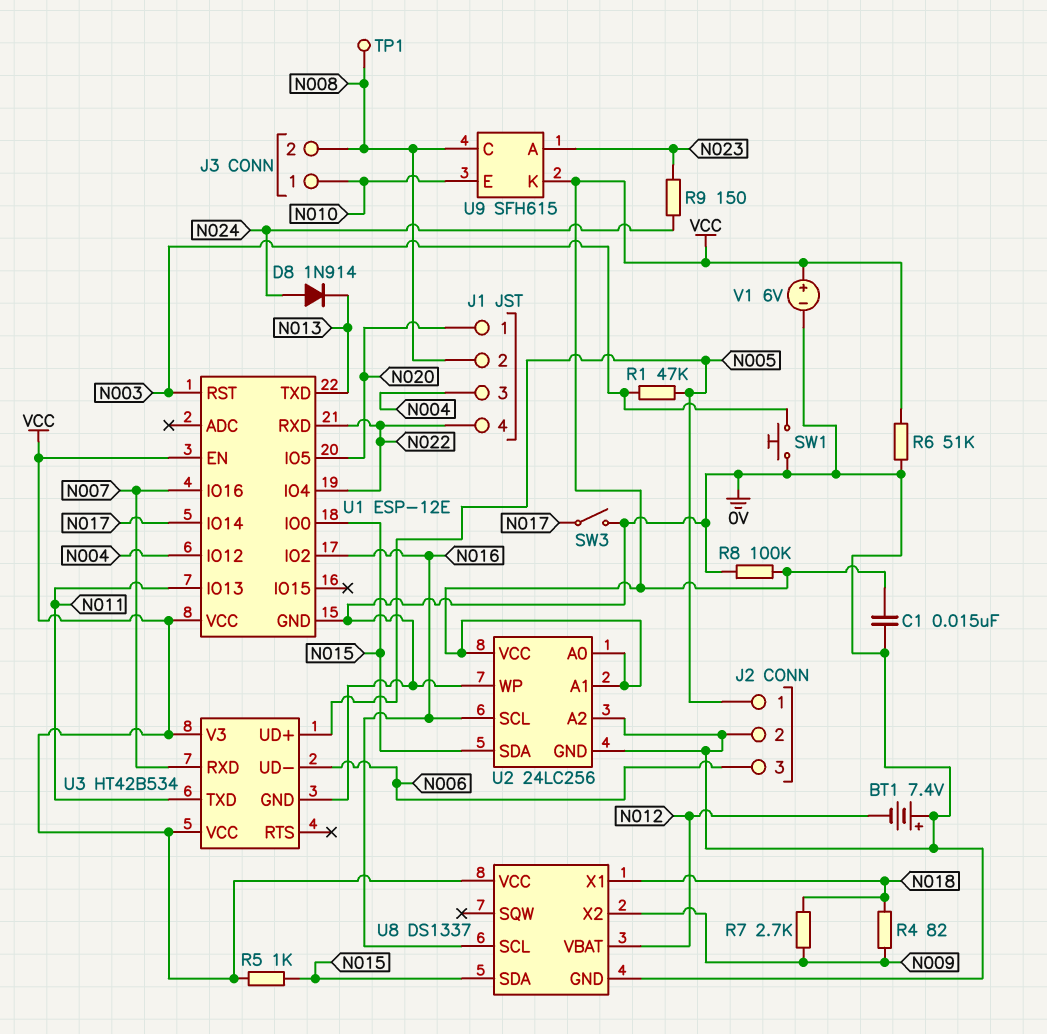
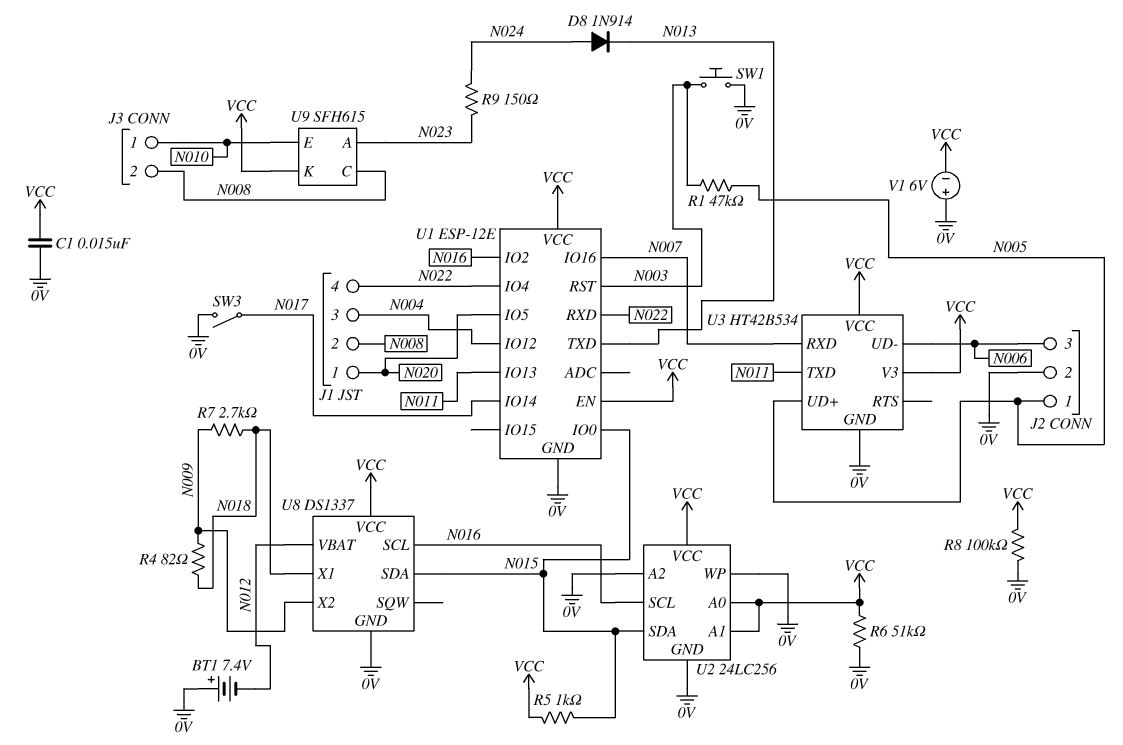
TP1: test point (N008) -> none
V1: 6V (plus VCC, minus 0V) -> 6V (plus 0V, minus VCC)

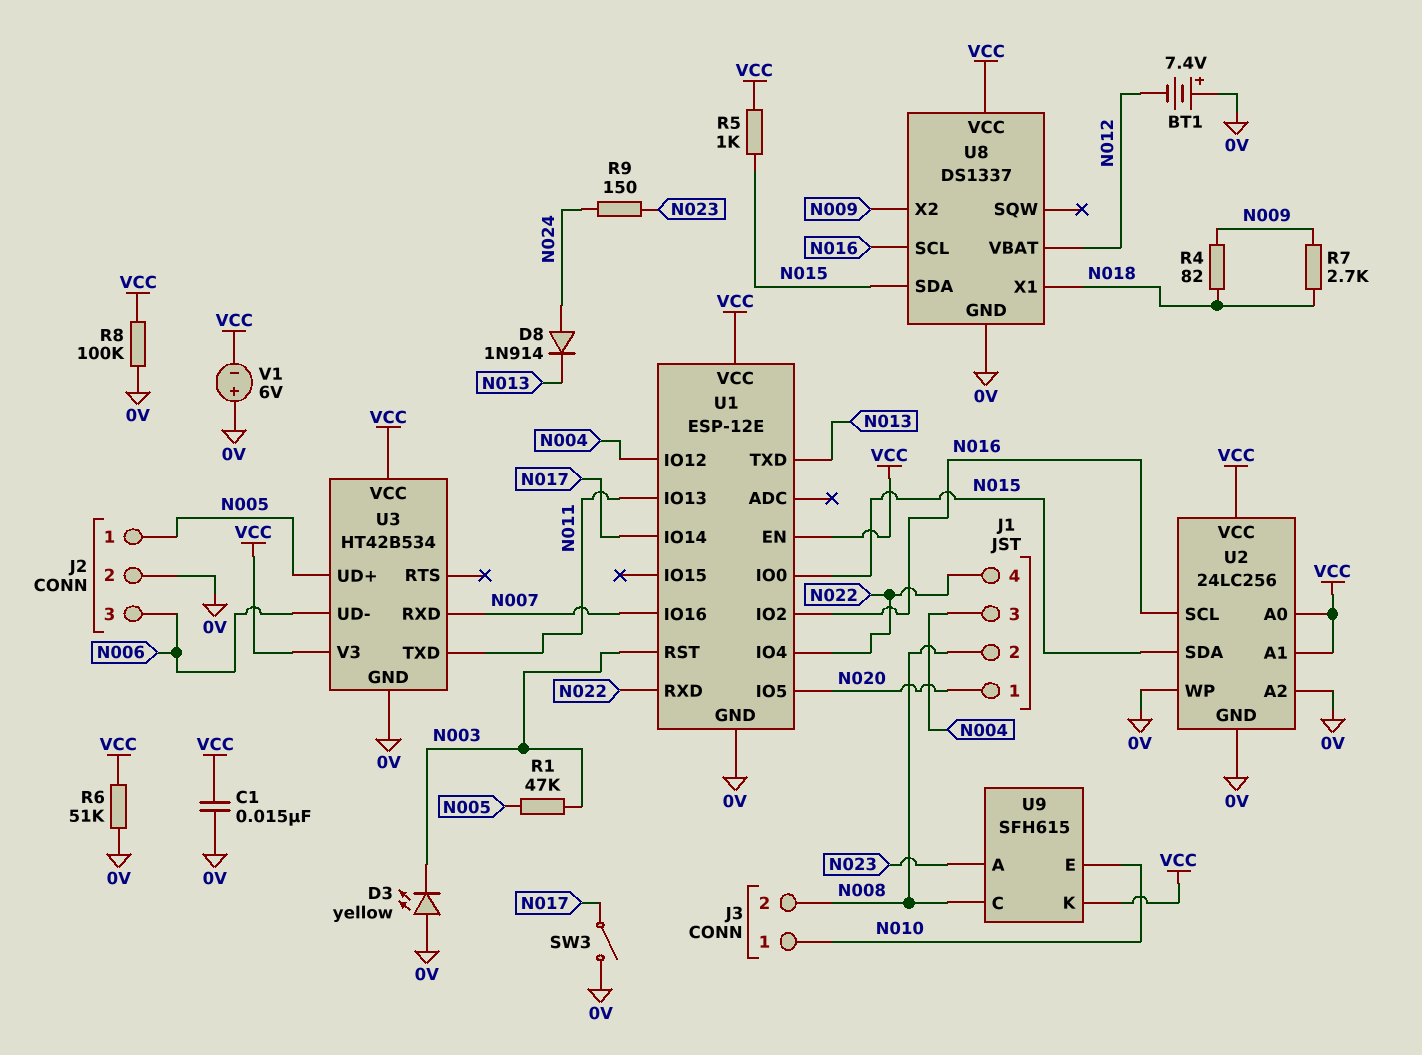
D3: none -> LED yellow (A 0V, K N003)
SW1: button (0V, N003) -> none

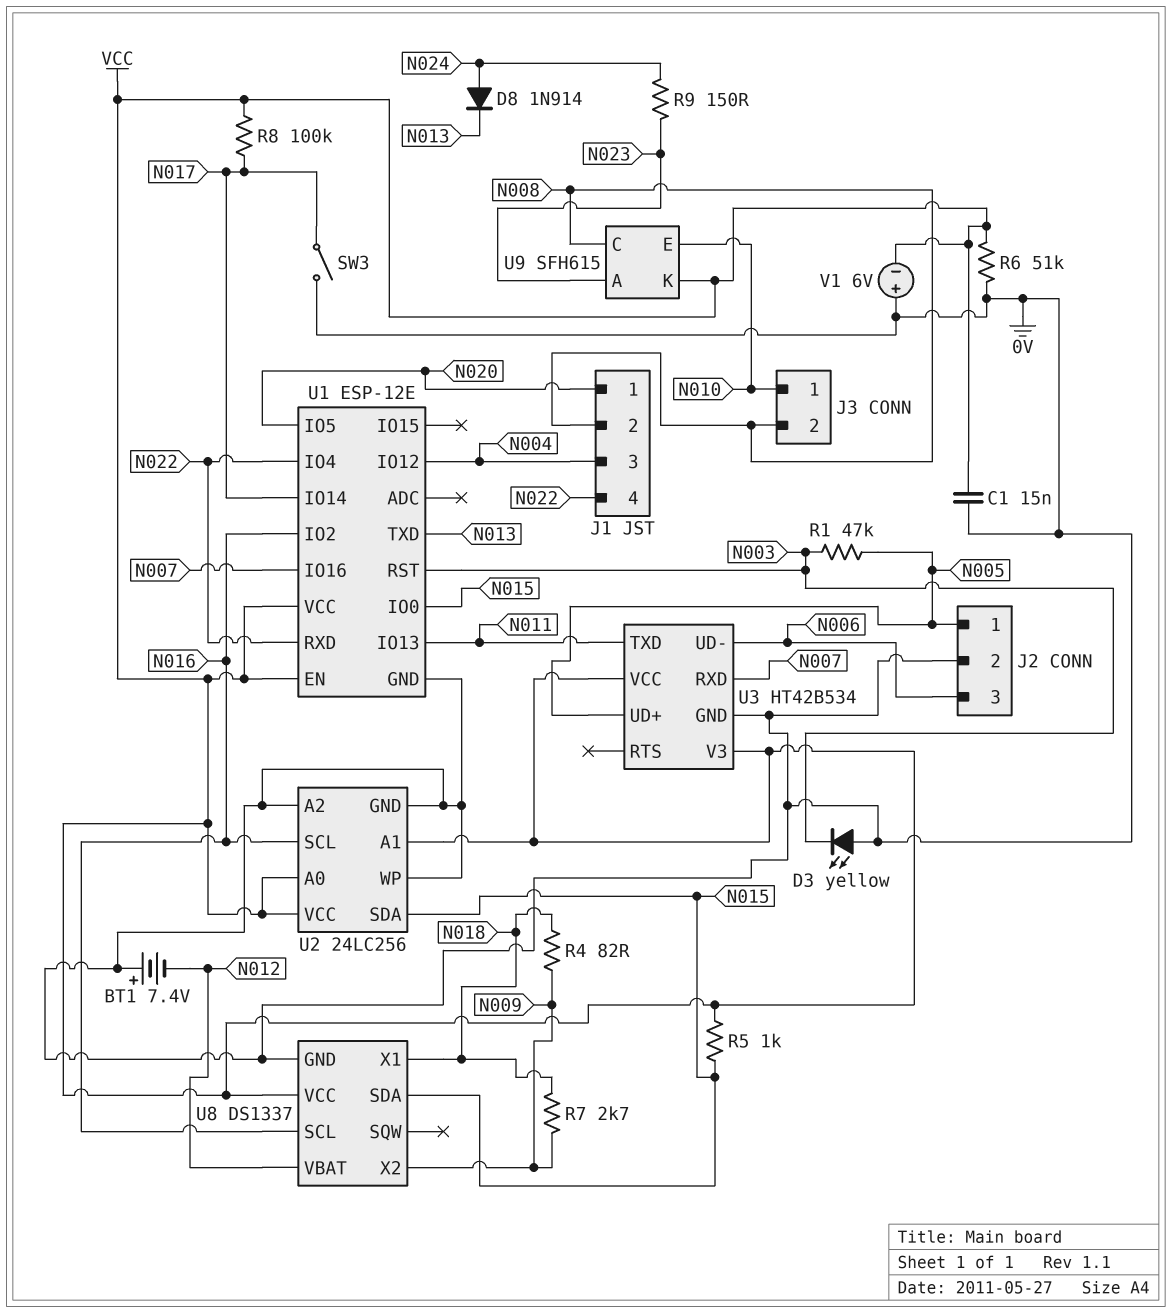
R8: 100k (0V, VCC) -> 100k (N017, VCC)

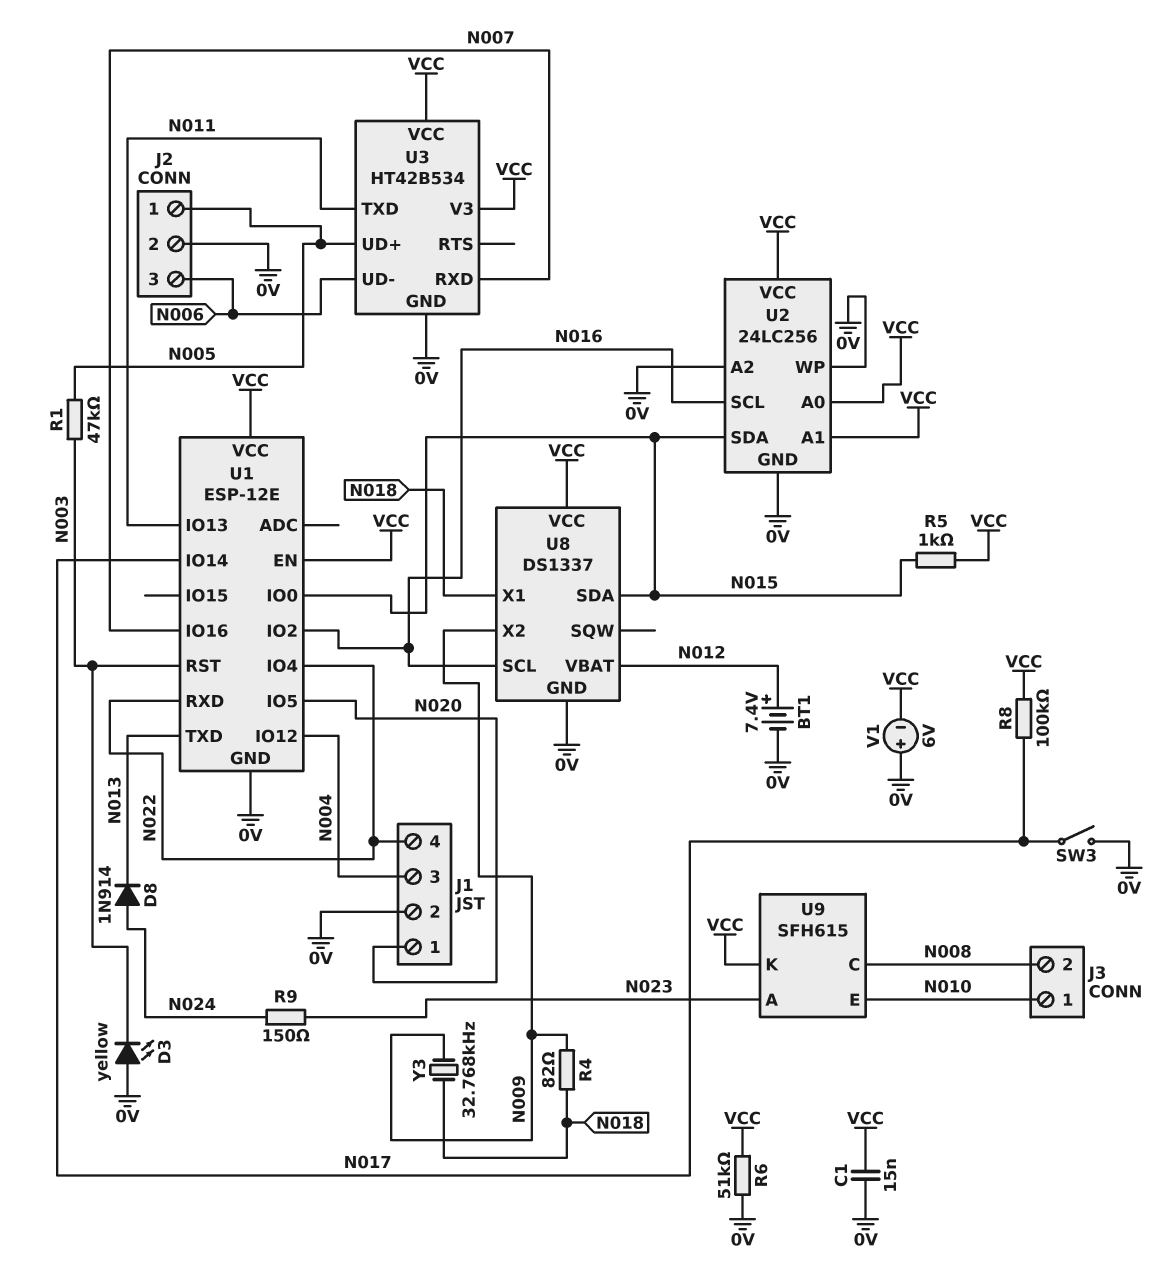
BT1: 7.4V (plus 0V, minus N012) -> 7.4V (plus N012, minus 0V)
J1 pin 2: N008 -> 0V
R7: 2.7k (N009, N018) -> none
Y3: none -> 32.768kHz (N009, N018)

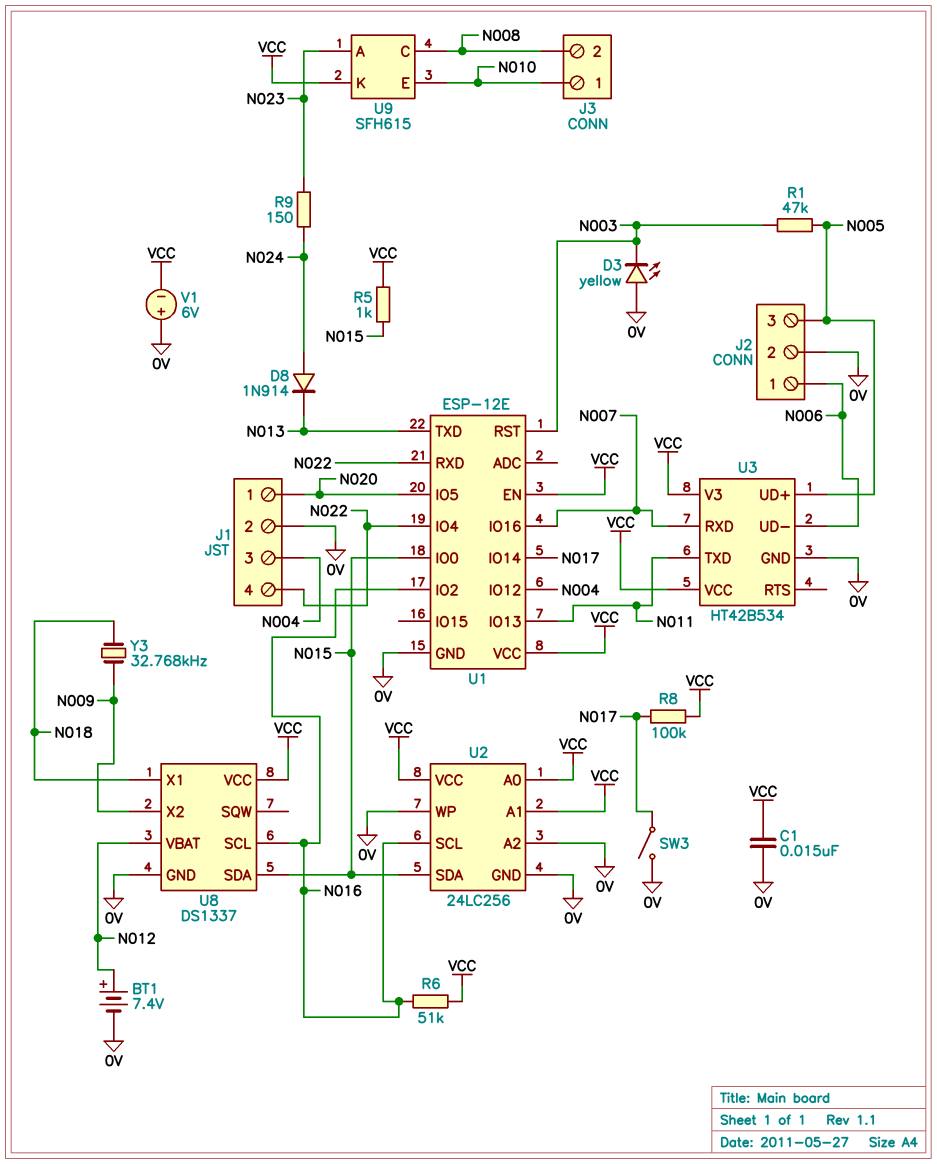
J2 pin 1: N005 -> N006
J2 pin 3: N006 -> N005
R4: 82 (N009, N018) -> none
R6: 51k (0V, VCC) -> 51k (N016, VCC)

